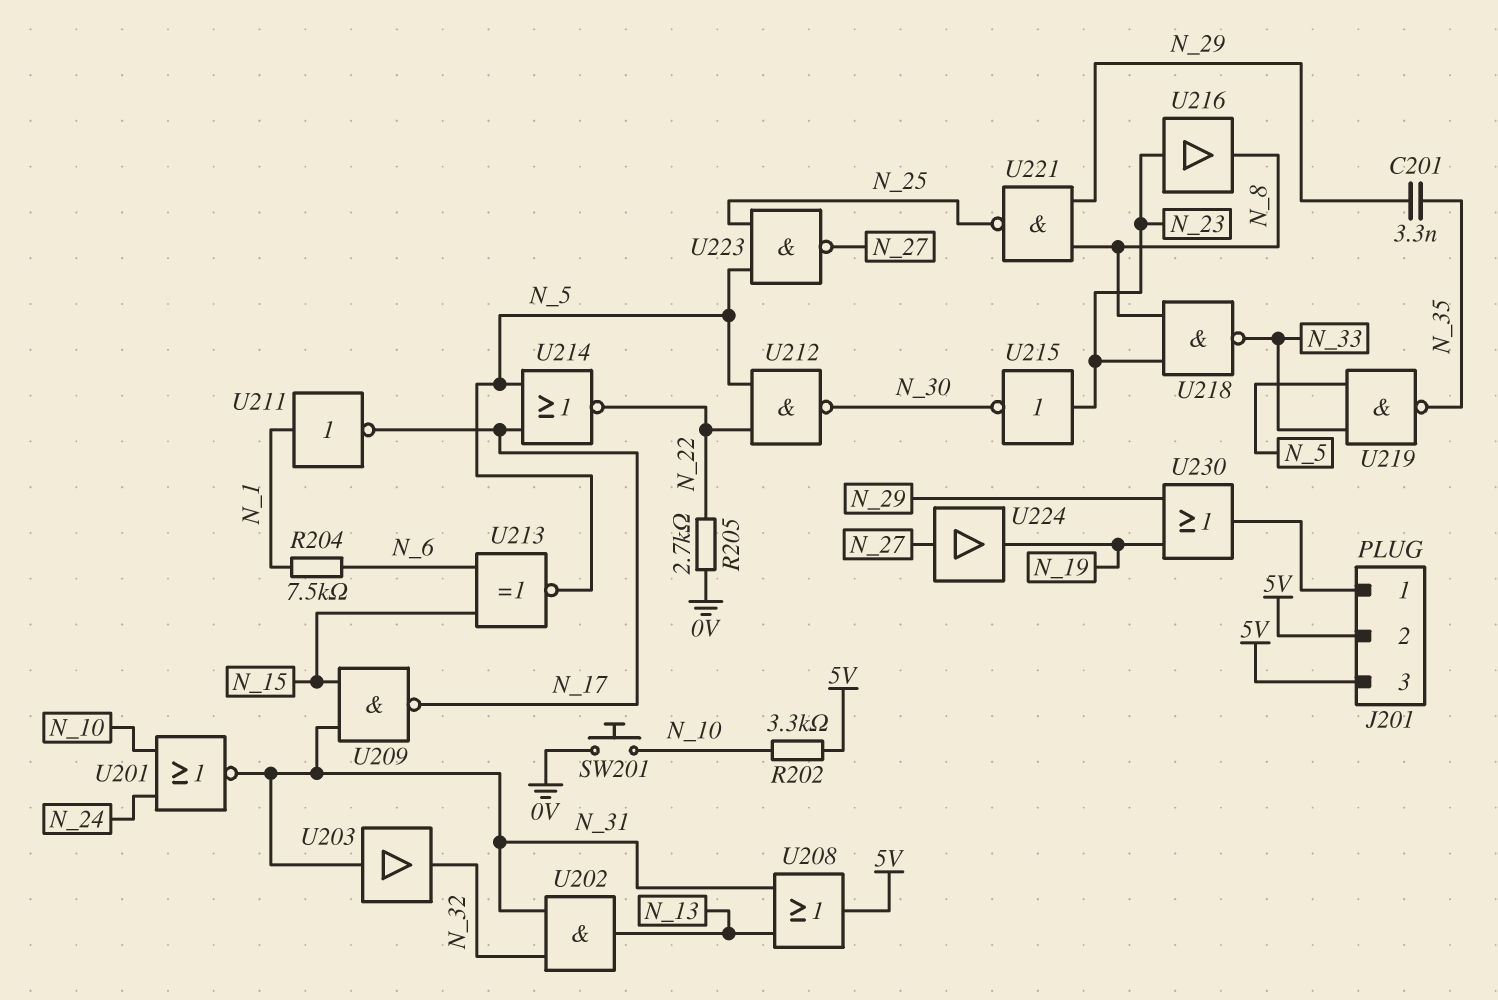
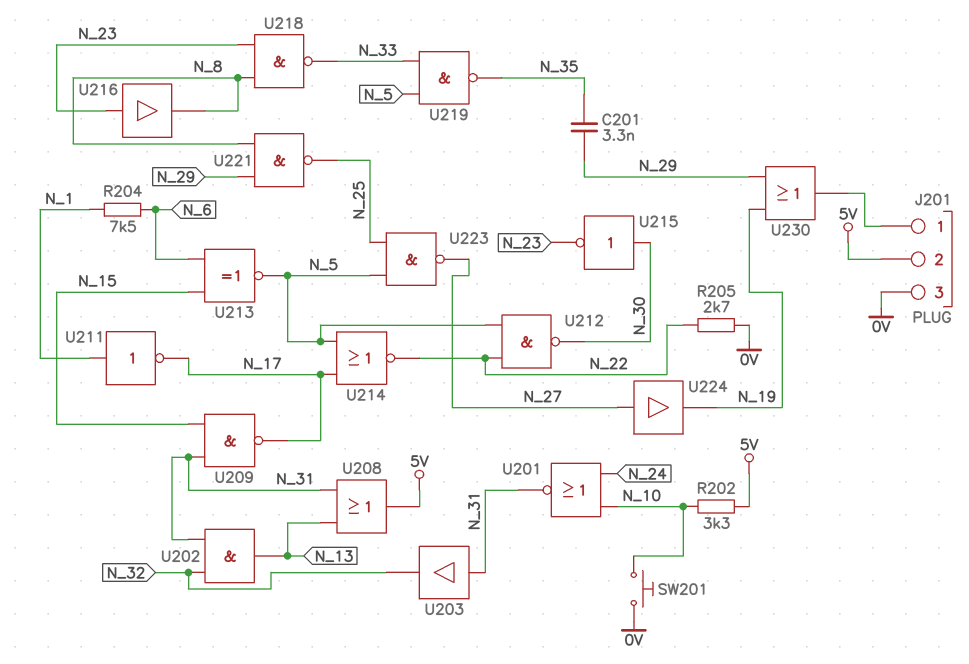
J201 pin 3: 5V -> 0V
U215: NOT (in N_23, out N_30) -> NOT (in N_30, out N_23)

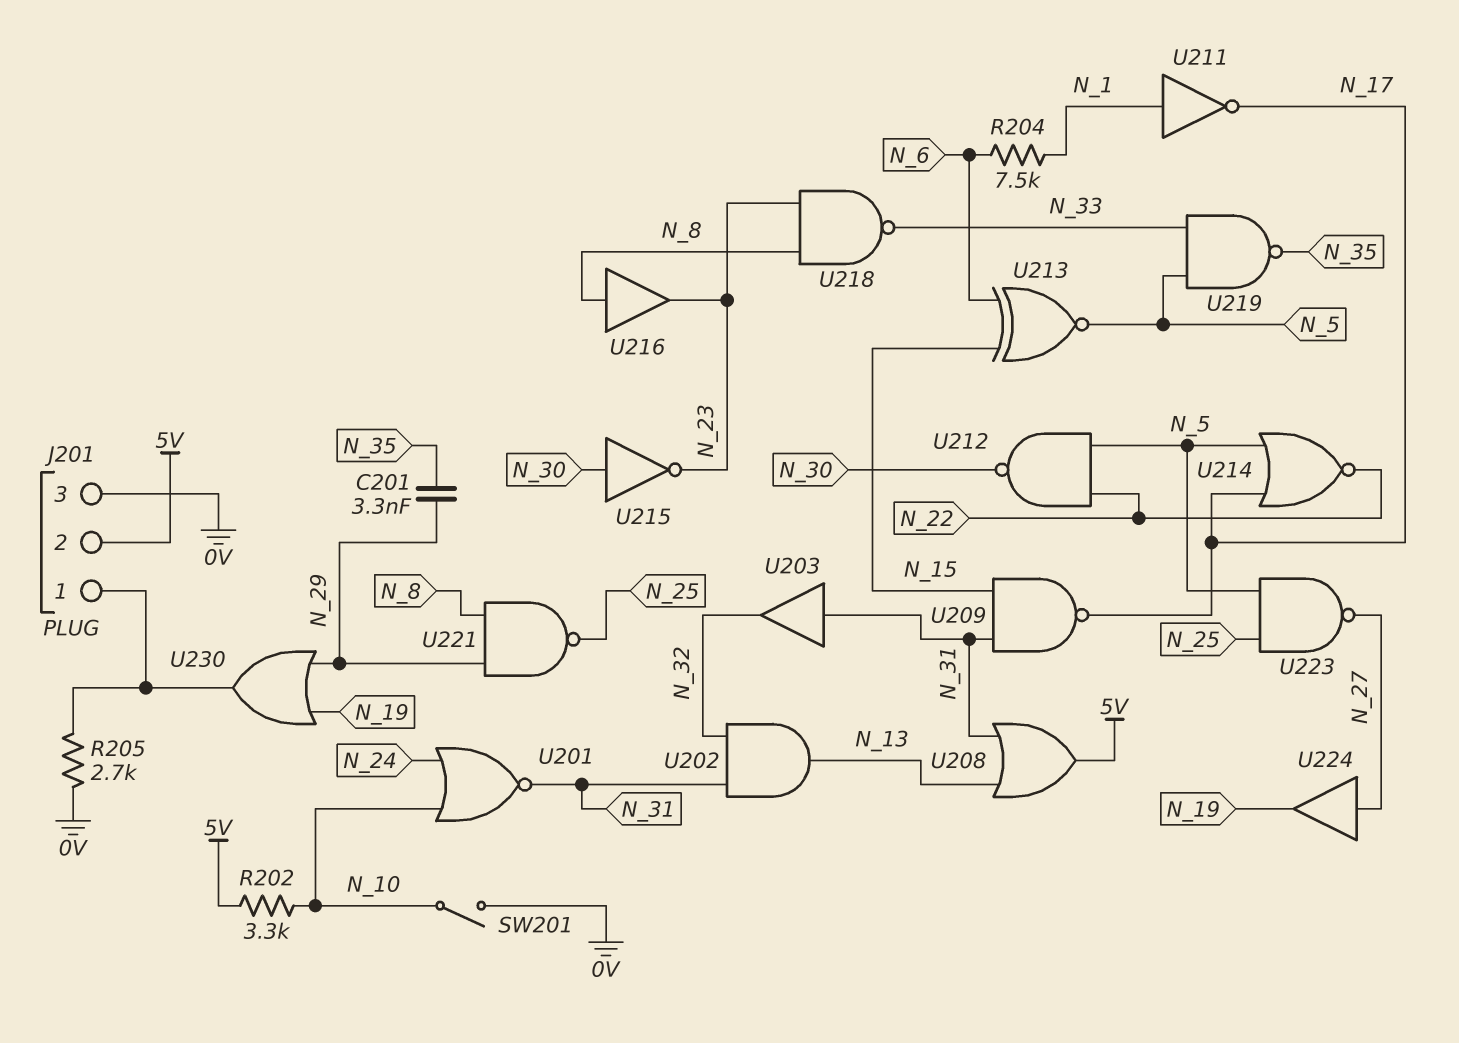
R205: 2.7k (0V, N_22) -> 2.7k (0V, J201/1)
SW201: button (0V, N_10) -> switch (0V, N_10)
U216: buffer (in N_23, out N_8) -> buffer (in N_8, out N_23)

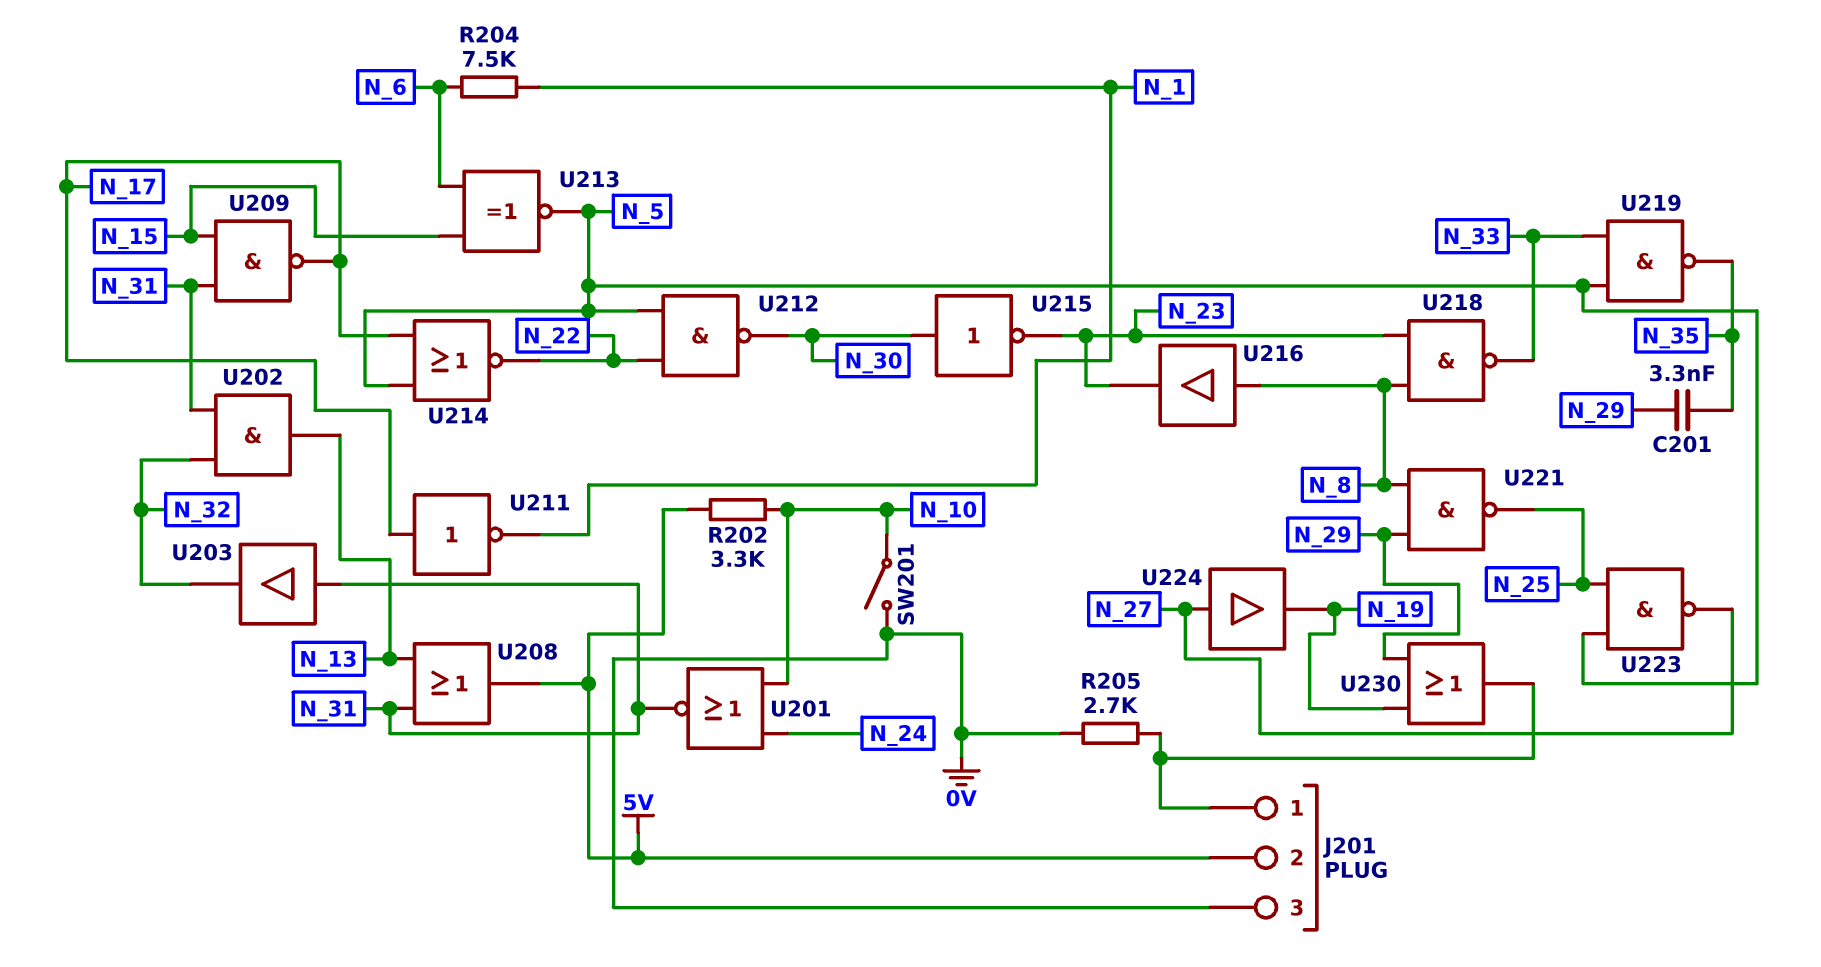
U211: NOT (in N_1, out N_17) -> NOT (in N_17, out N_1)

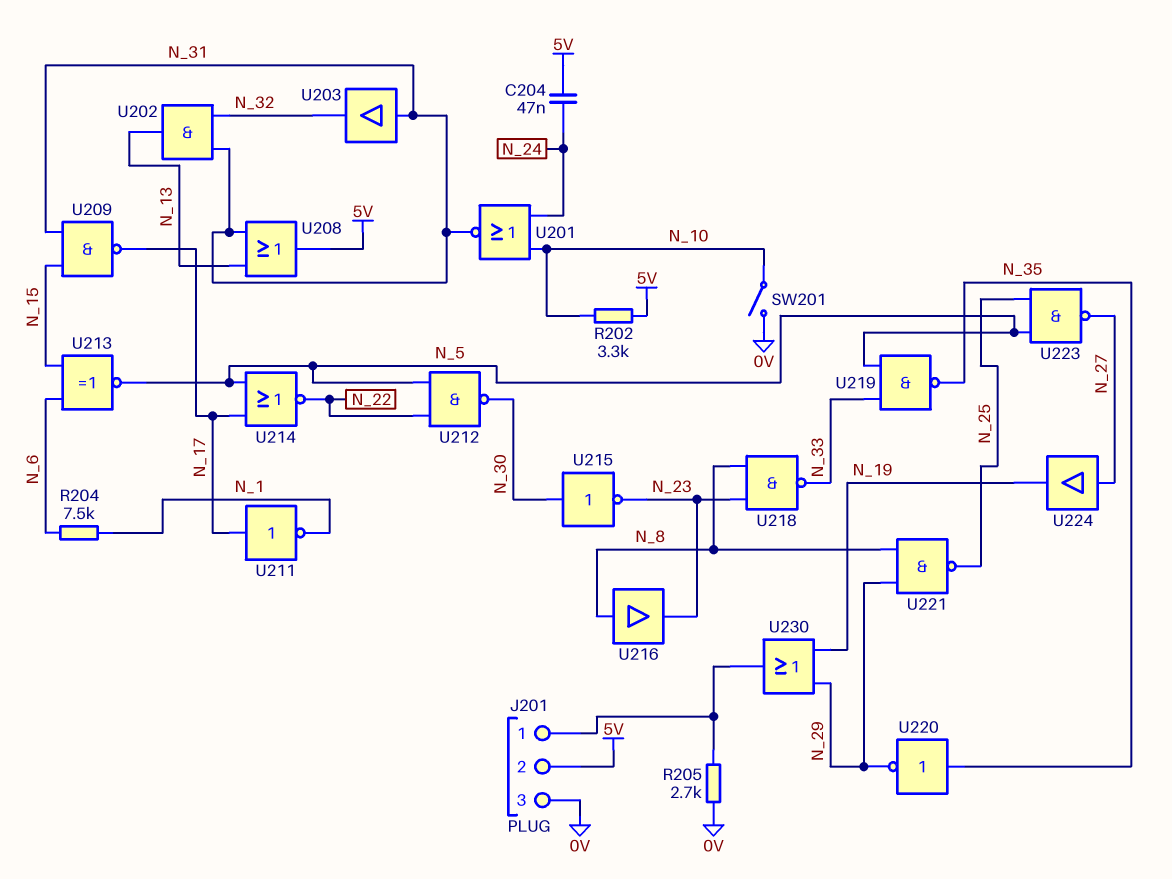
C201: 3.3nF (N_29, N_35) -> none
C204: none -> 47nF (5V, N_24)
U220: none -> NOT (in N_35, out N_29)

